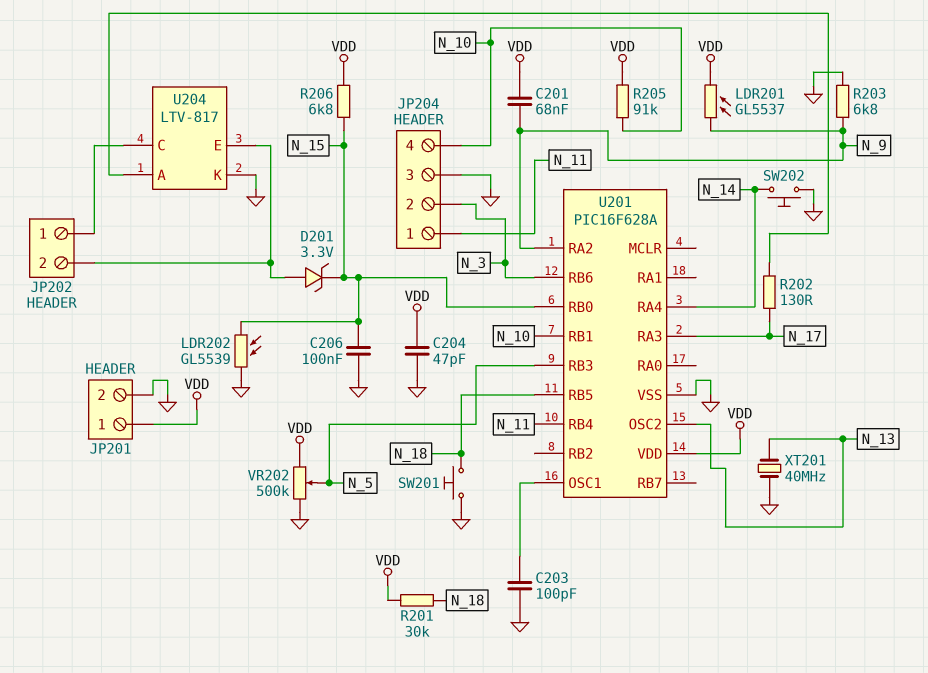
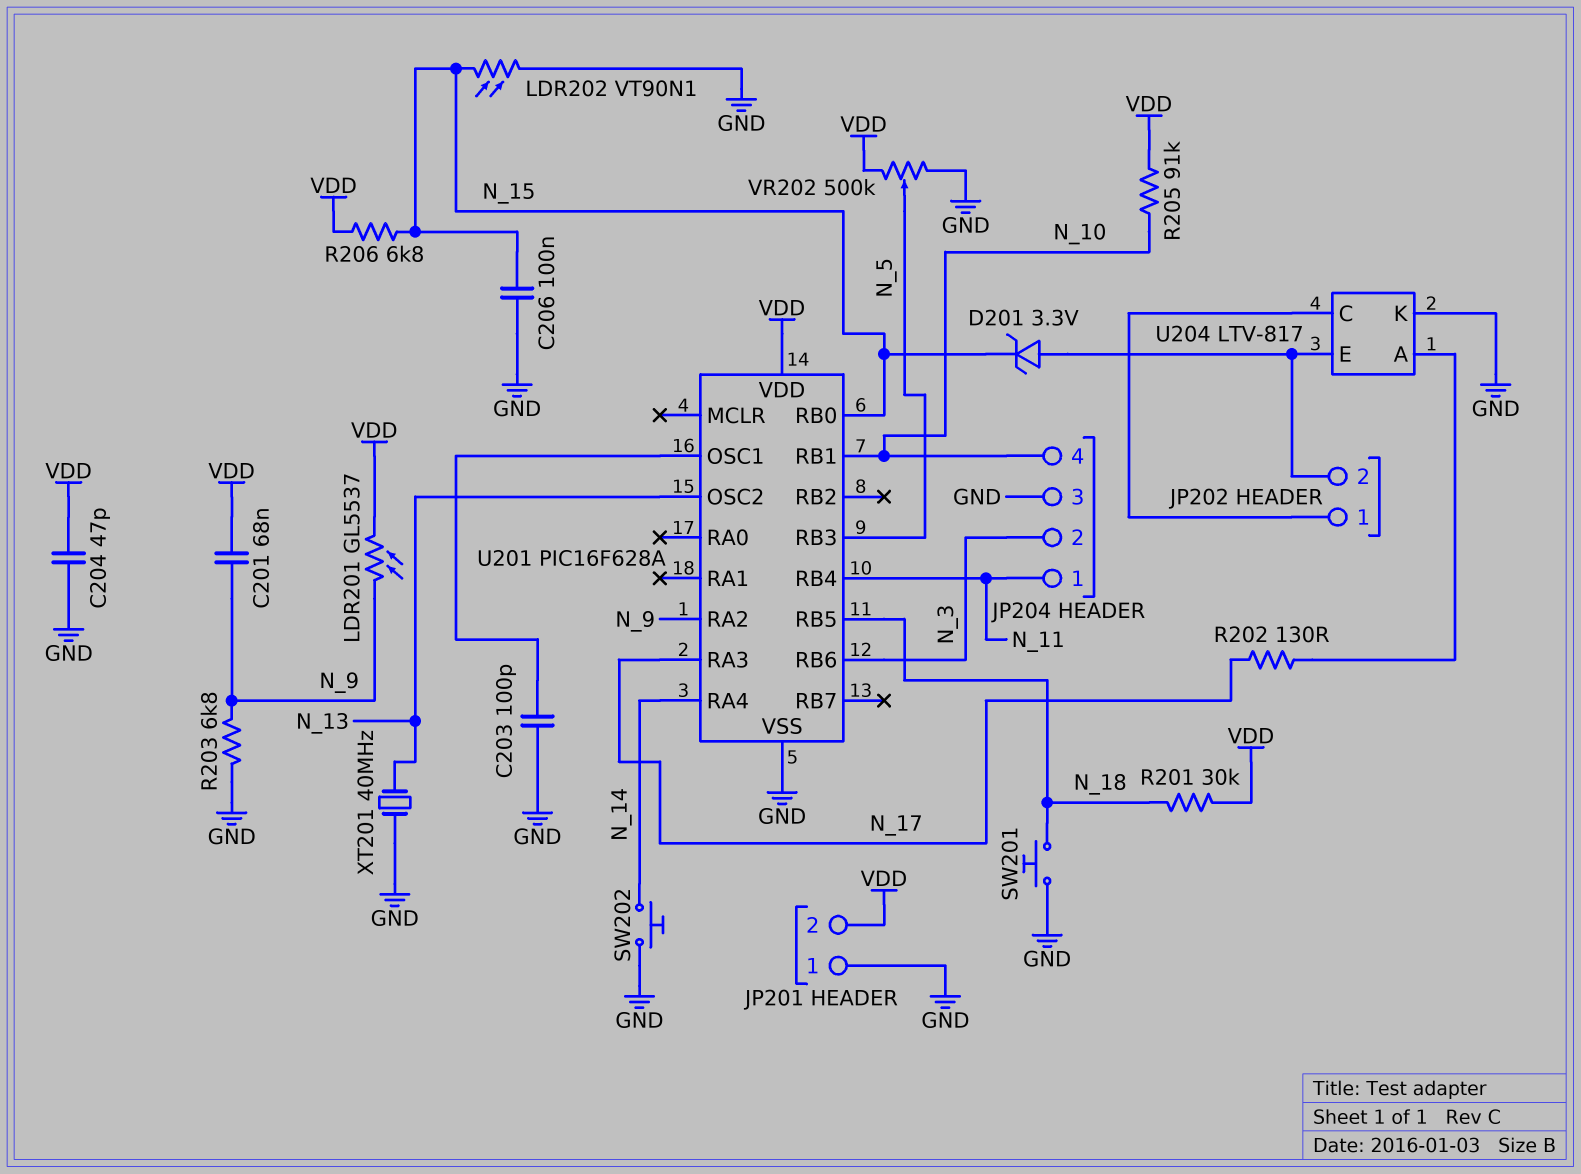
JP201 pin 1: VDD -> GND
JP201 pin 2: GND -> VDD
LDR202: GL5539 (GND, N_15) -> VT90N1 (GND, N_15)

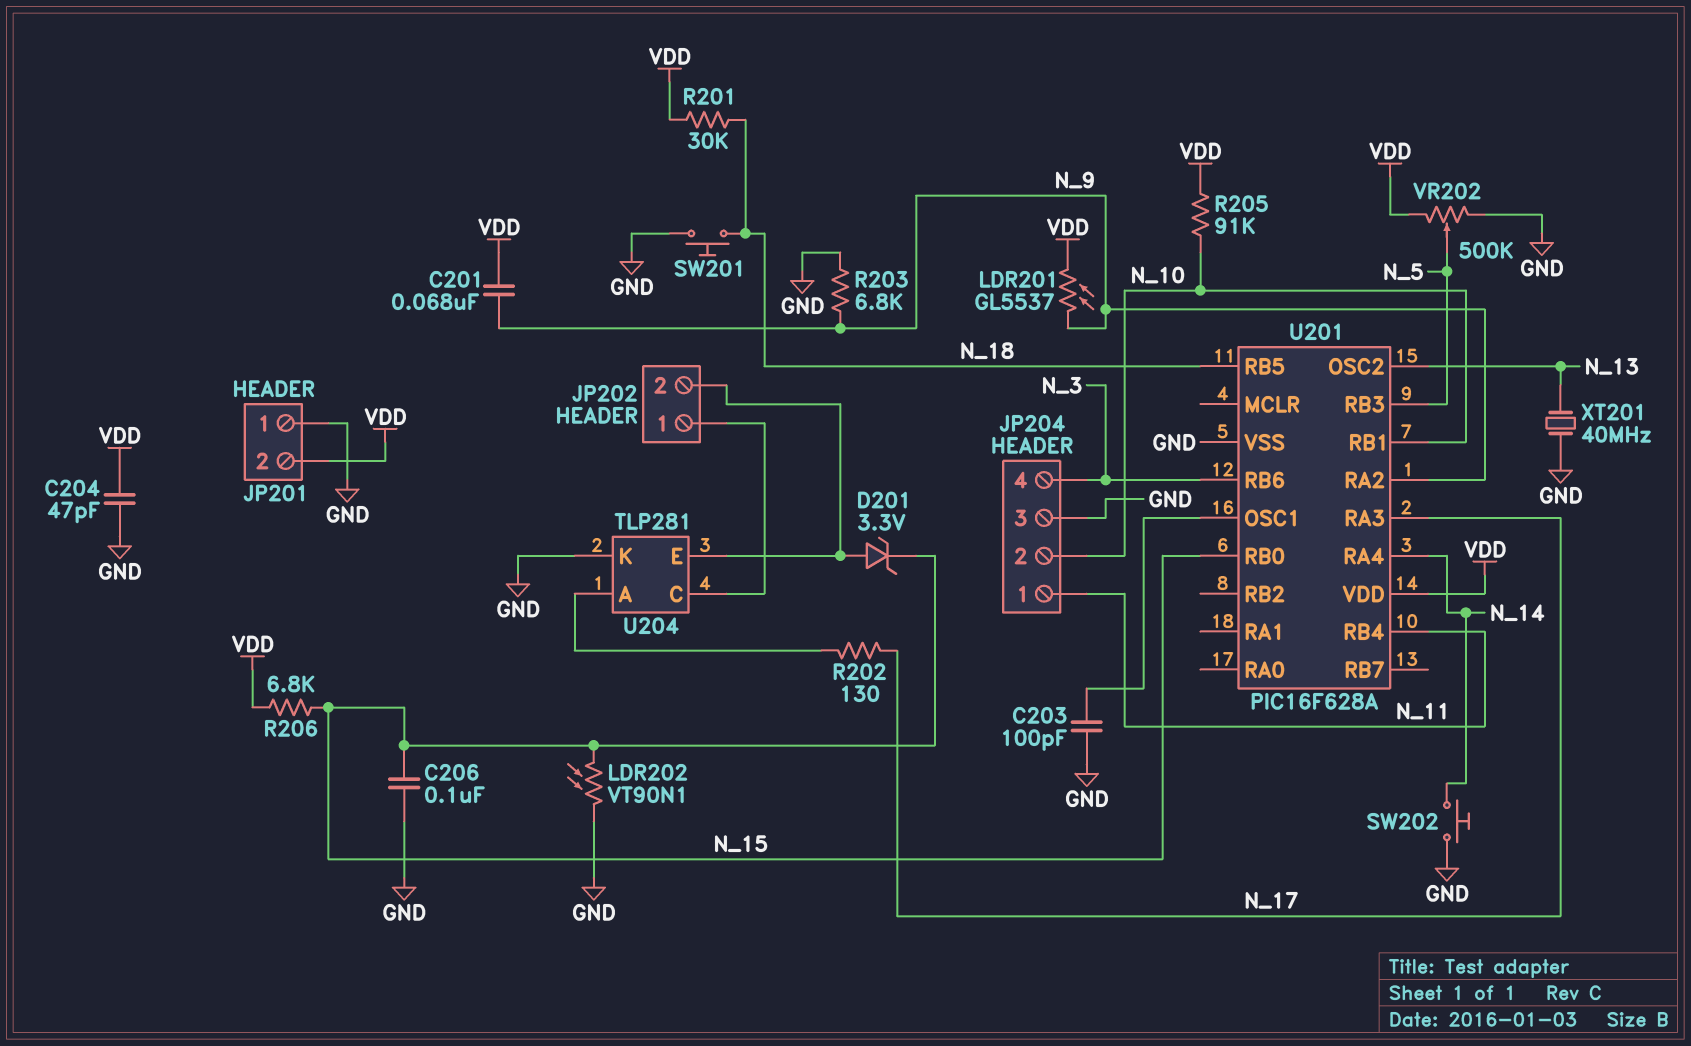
JP204 pin 2: N_3 -> N_10
JP204 pin 4: N_10 -> N_3
U204: LTV-817 -> TLP281

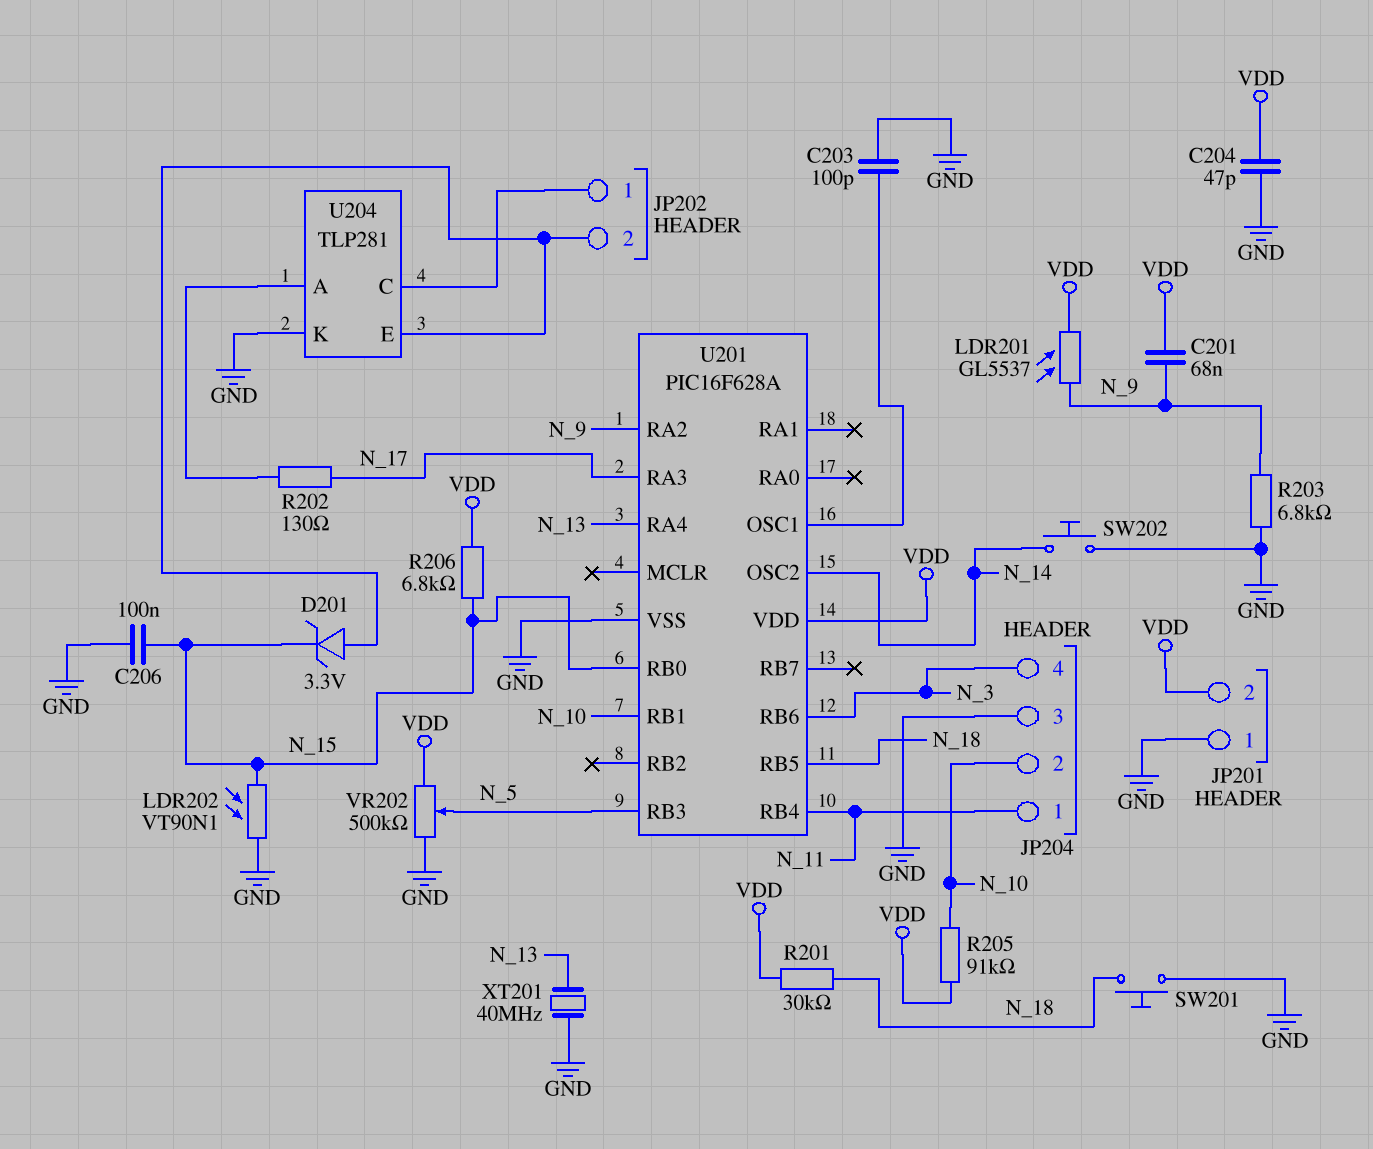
U201 pin OSC2: N_13 -> N_14
U201 pin RA4: N_14 -> N_13

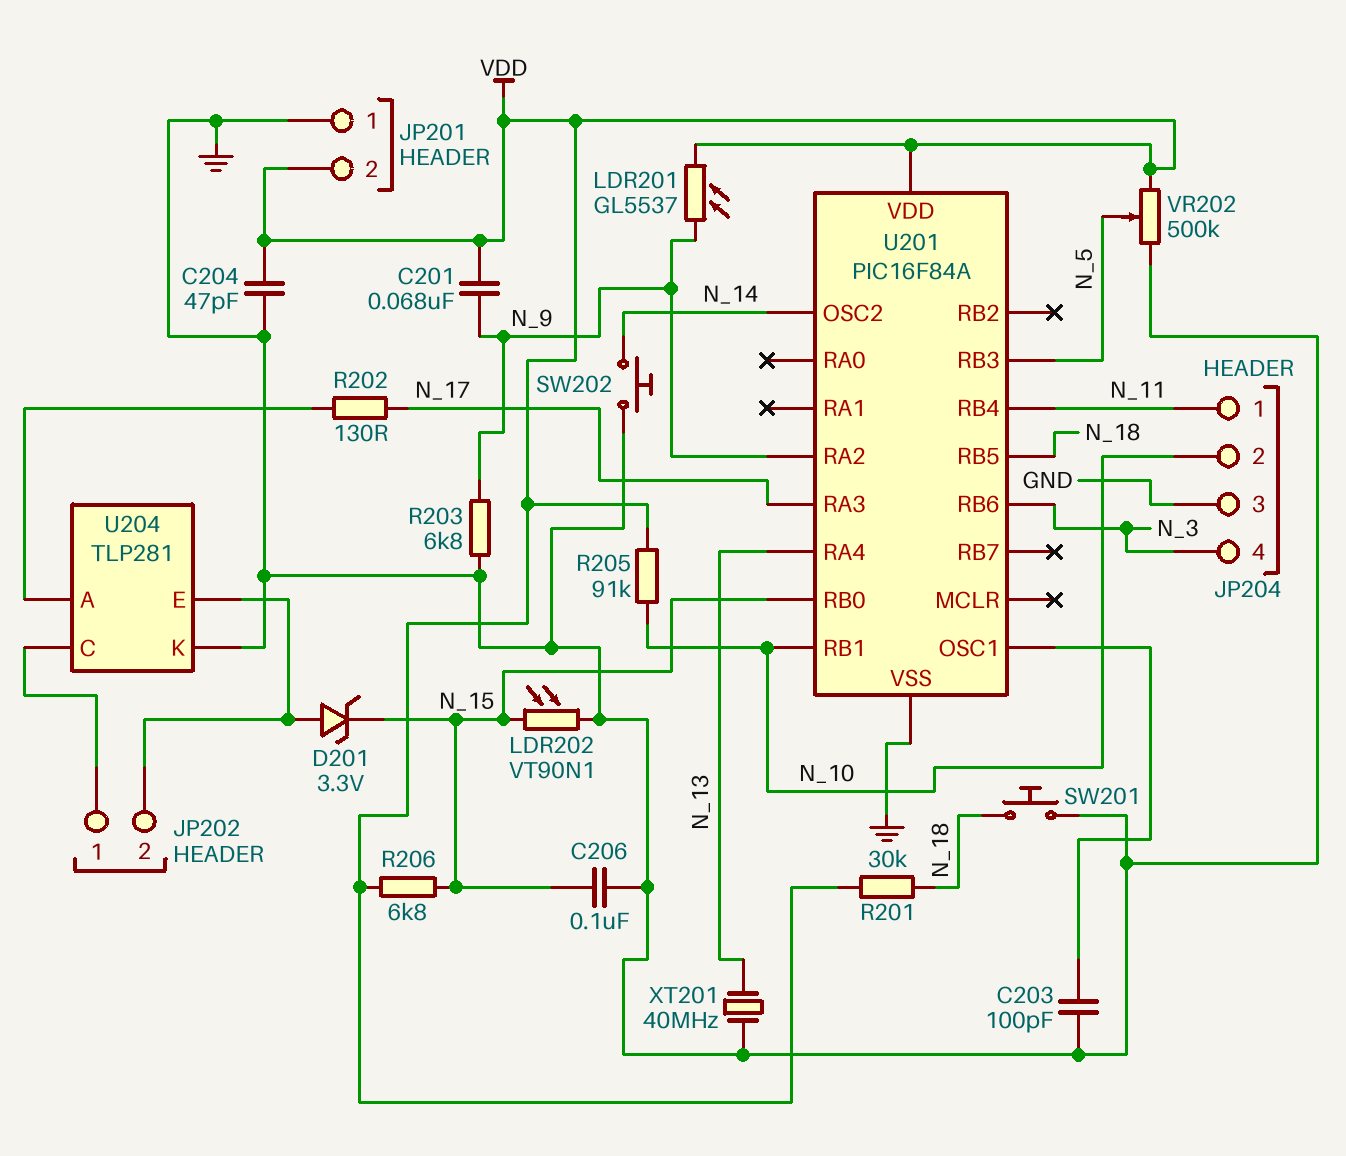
U201: PIC16F628A -> PIC16F84A

